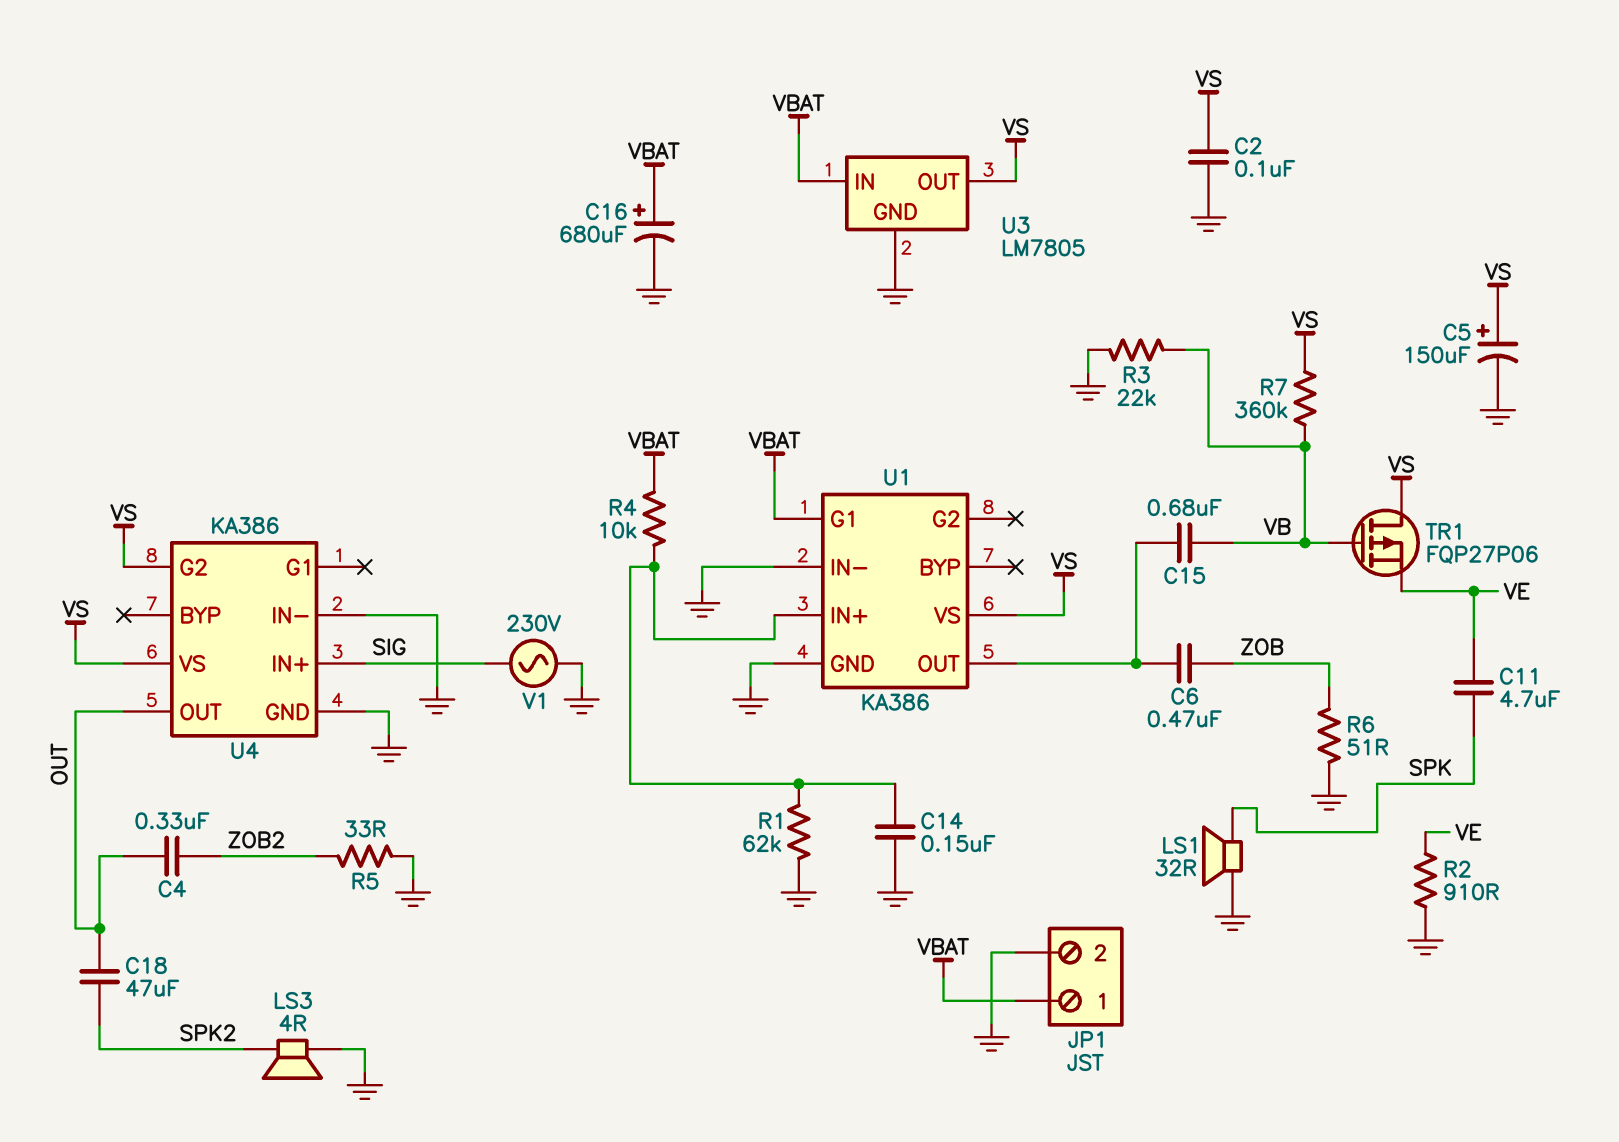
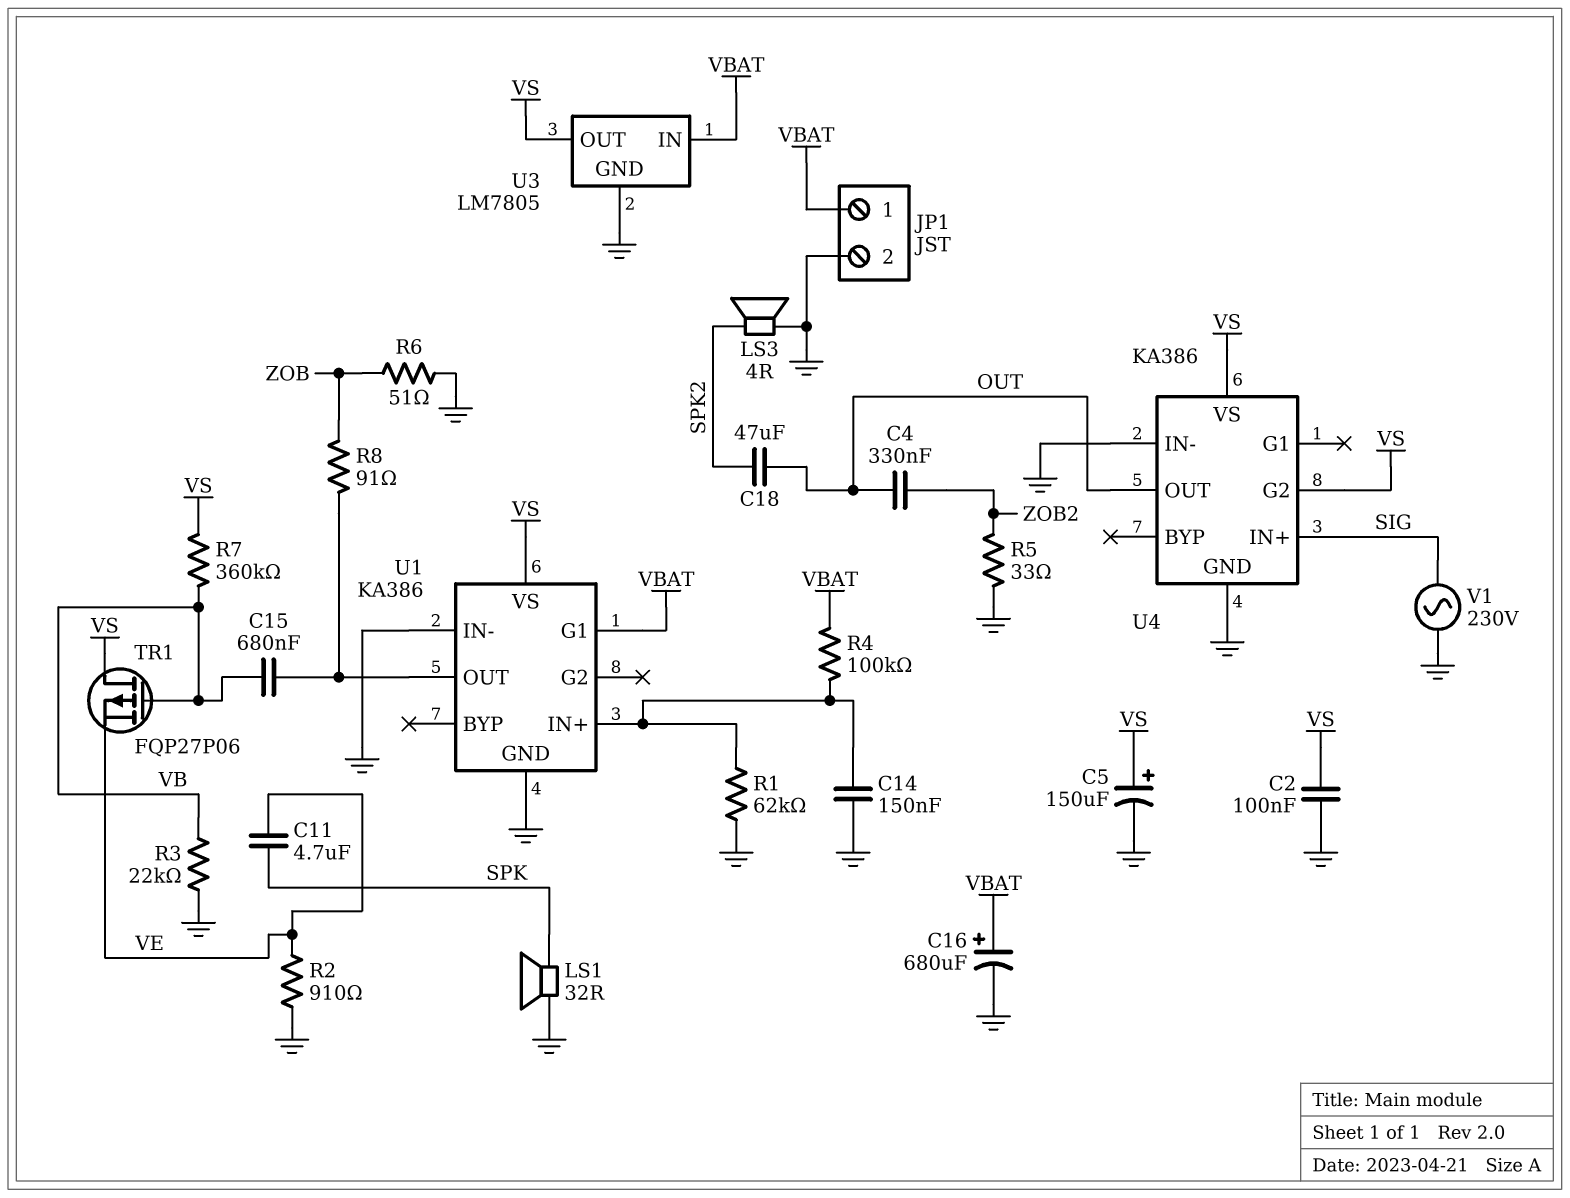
C6: 470nF (U1/OUT, ZOB) -> none
R4: 10k (U1/IN+, VBAT) -> 100k (U1/IN+, VBAT)
R8: none -> 91 (U1/OUT, ZOB)

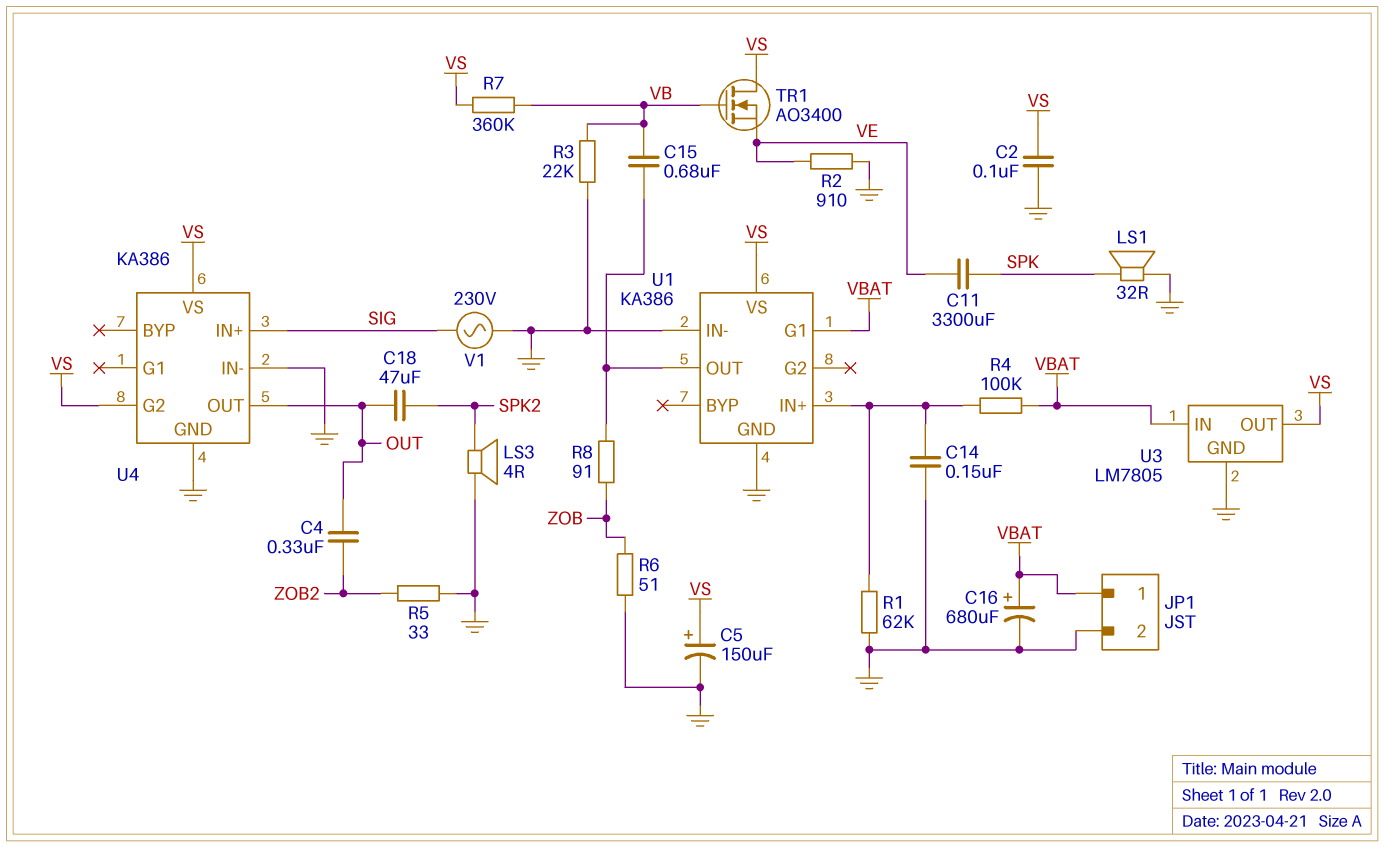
C11: 4.7uF (SPK, VE) -> 3300uF (SPK, VE)
TR1: PMOS FQP27P06 (G VB, D VS, S VE) -> NMOS AO3400 (G VB, D VS, S VE)

